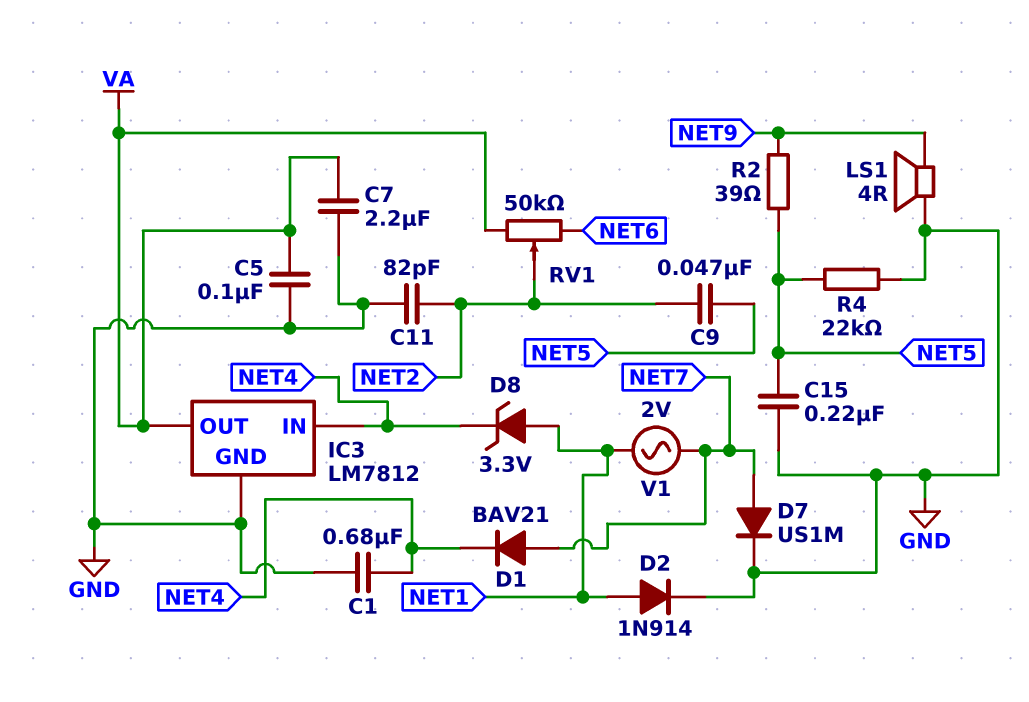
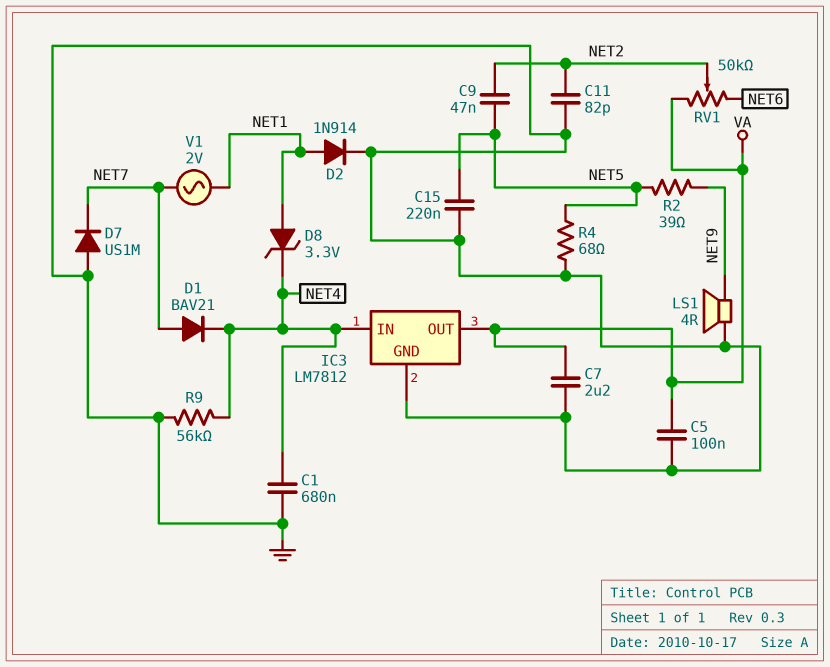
D7: diode US1M (A NET7, K GND) -> diode US1M (A GND, K NET7)
R4: 22k (GND, NET5) -> 68 (GND, NET5)
R9: none -> 56k (GND, NET4)

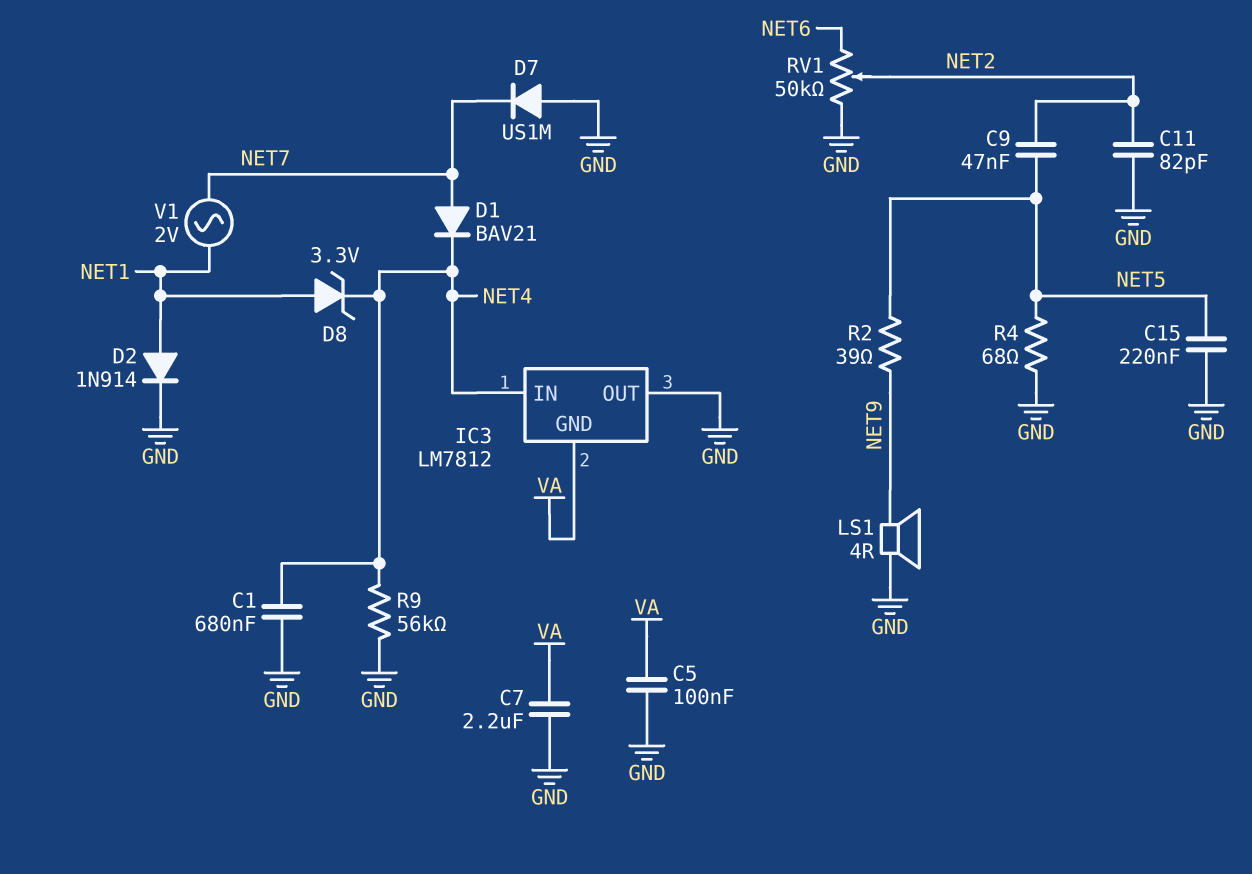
IC3 pin GND: GND -> VA
IC3 pin OUT: VA -> GND
RV1: 50k (NET6, VA, wiper NET2) -> 50k (GND, NET6, wiper NET2)

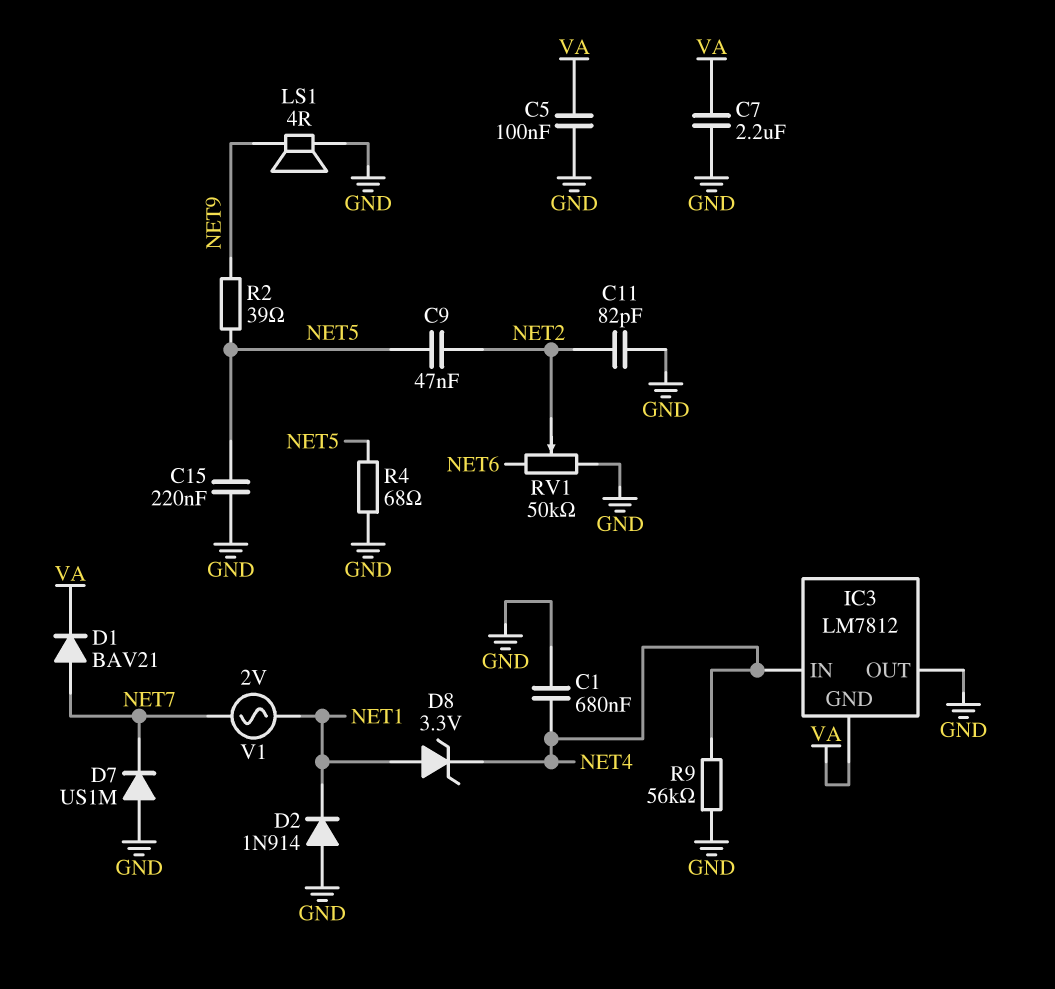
D1: diode BAV21 (A NET7, K NET4) -> diode BAV21 (A NET7, K VA)
D2: diode 1N914 (A NET1, K GND) -> diode 1N914 (A GND, K NET1)

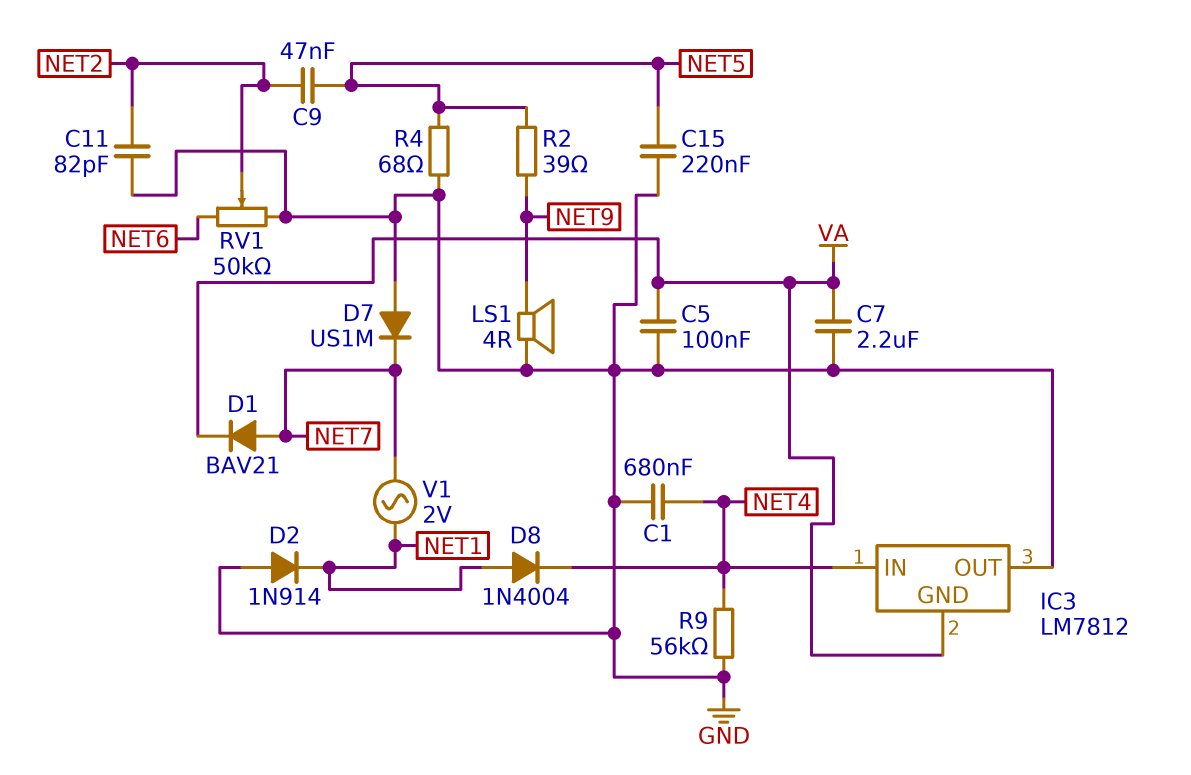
D8: zener 3.3V (A NET1, K NET4) -> diode 1N4004 (A NET1, K NET4)

